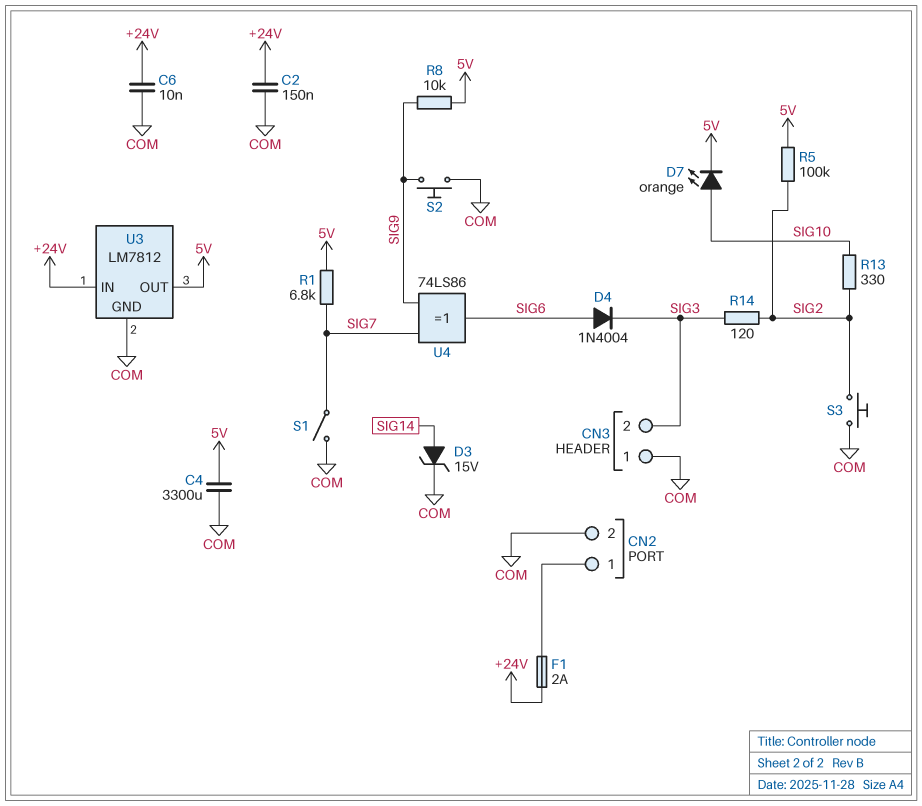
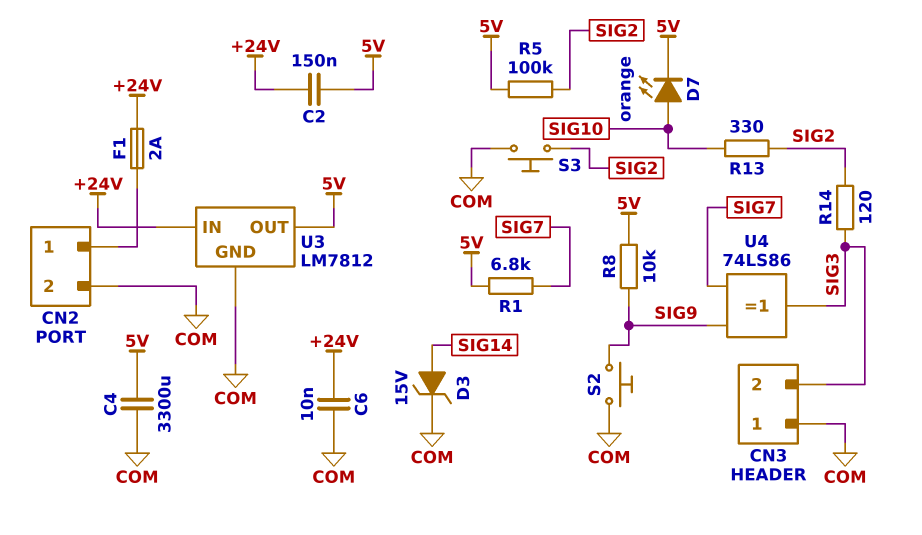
C2: 150nF (+24V, COM) -> 150nF (+24V, 5V)
D4: diode 1N4004 (A SIG6, K SIG3) -> none
S1: switch (COM, SIG7) -> none
U4: XOR 74LS86 (in SIG7, in SIG9, out SIG6) -> XOR 74LS86 (in SIG7, in SIG9, out SIG3)

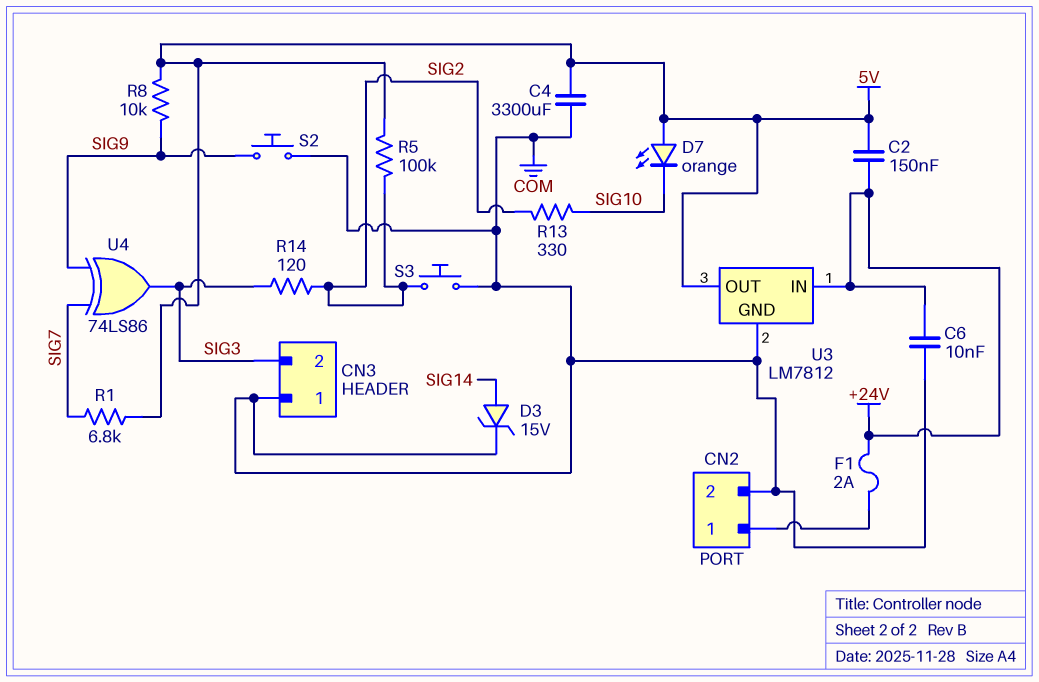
D7: LED orange (A SIG10, K 5V) -> LED orange (A 5V, K SIG10)

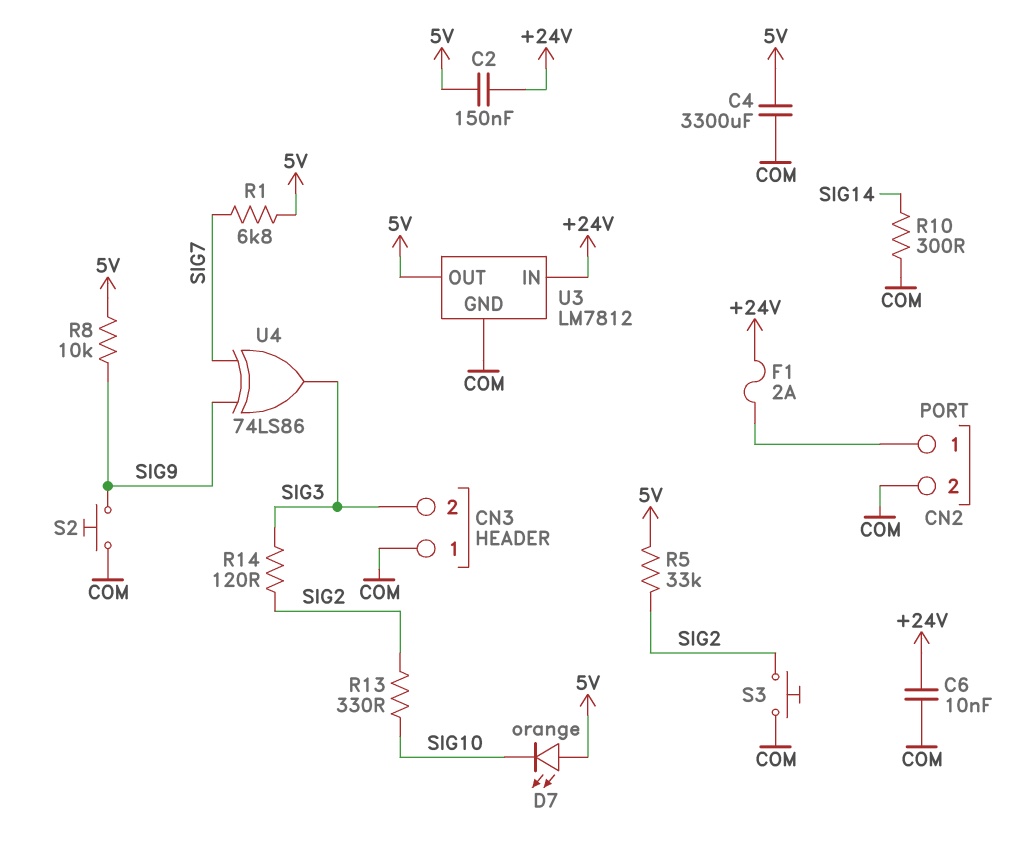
D3: zener 15V (A SIG14, K COM) -> none
R5: 100k (5V, SIG2) -> 33k (5V, SIG2)
R10: none -> 300 (COM, SIG14)

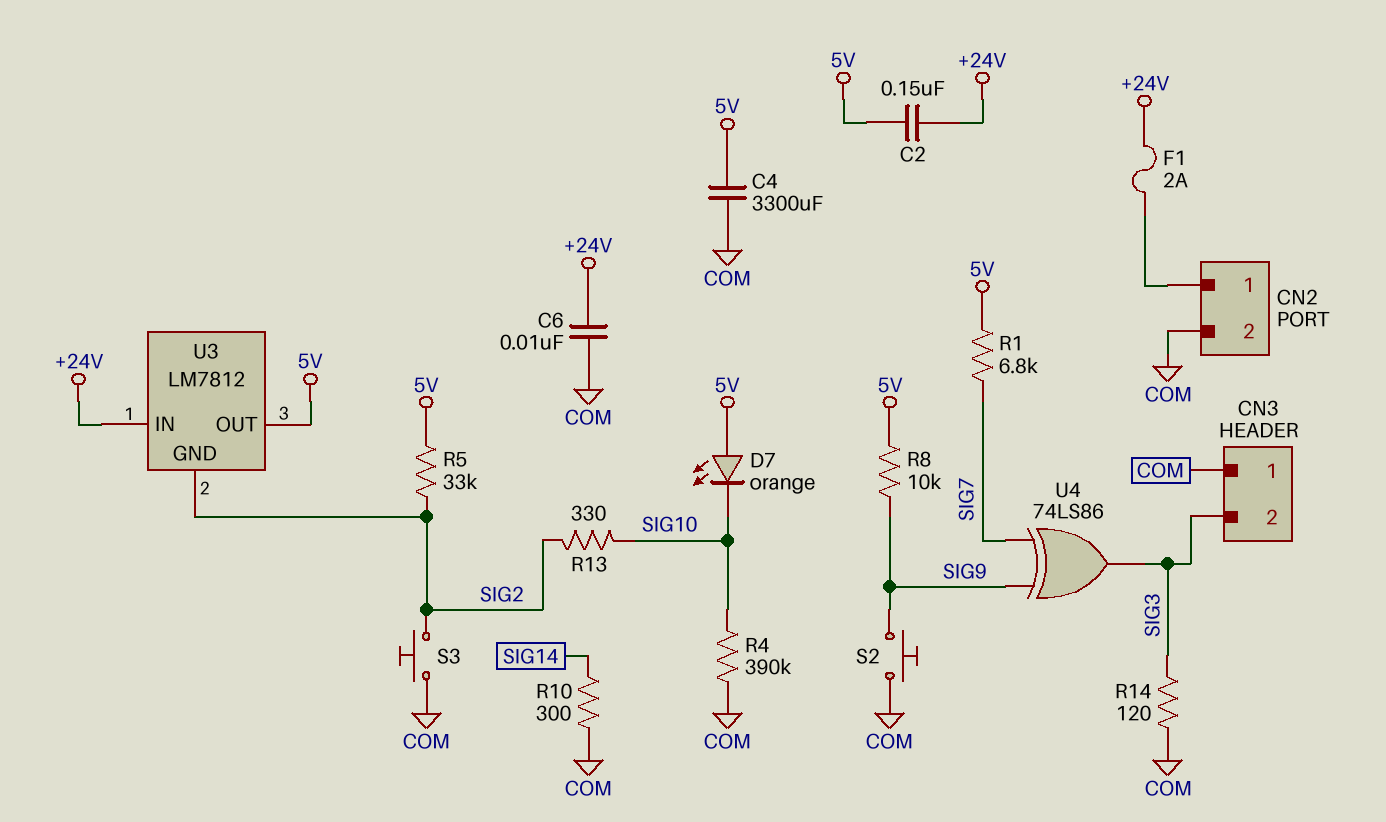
R4: none -> 390k (COM, SIG10)
R14: 120 (SIG2, SIG3) -> 120 (COM, SIG3)
U3 pin GND: COM -> SIG2

